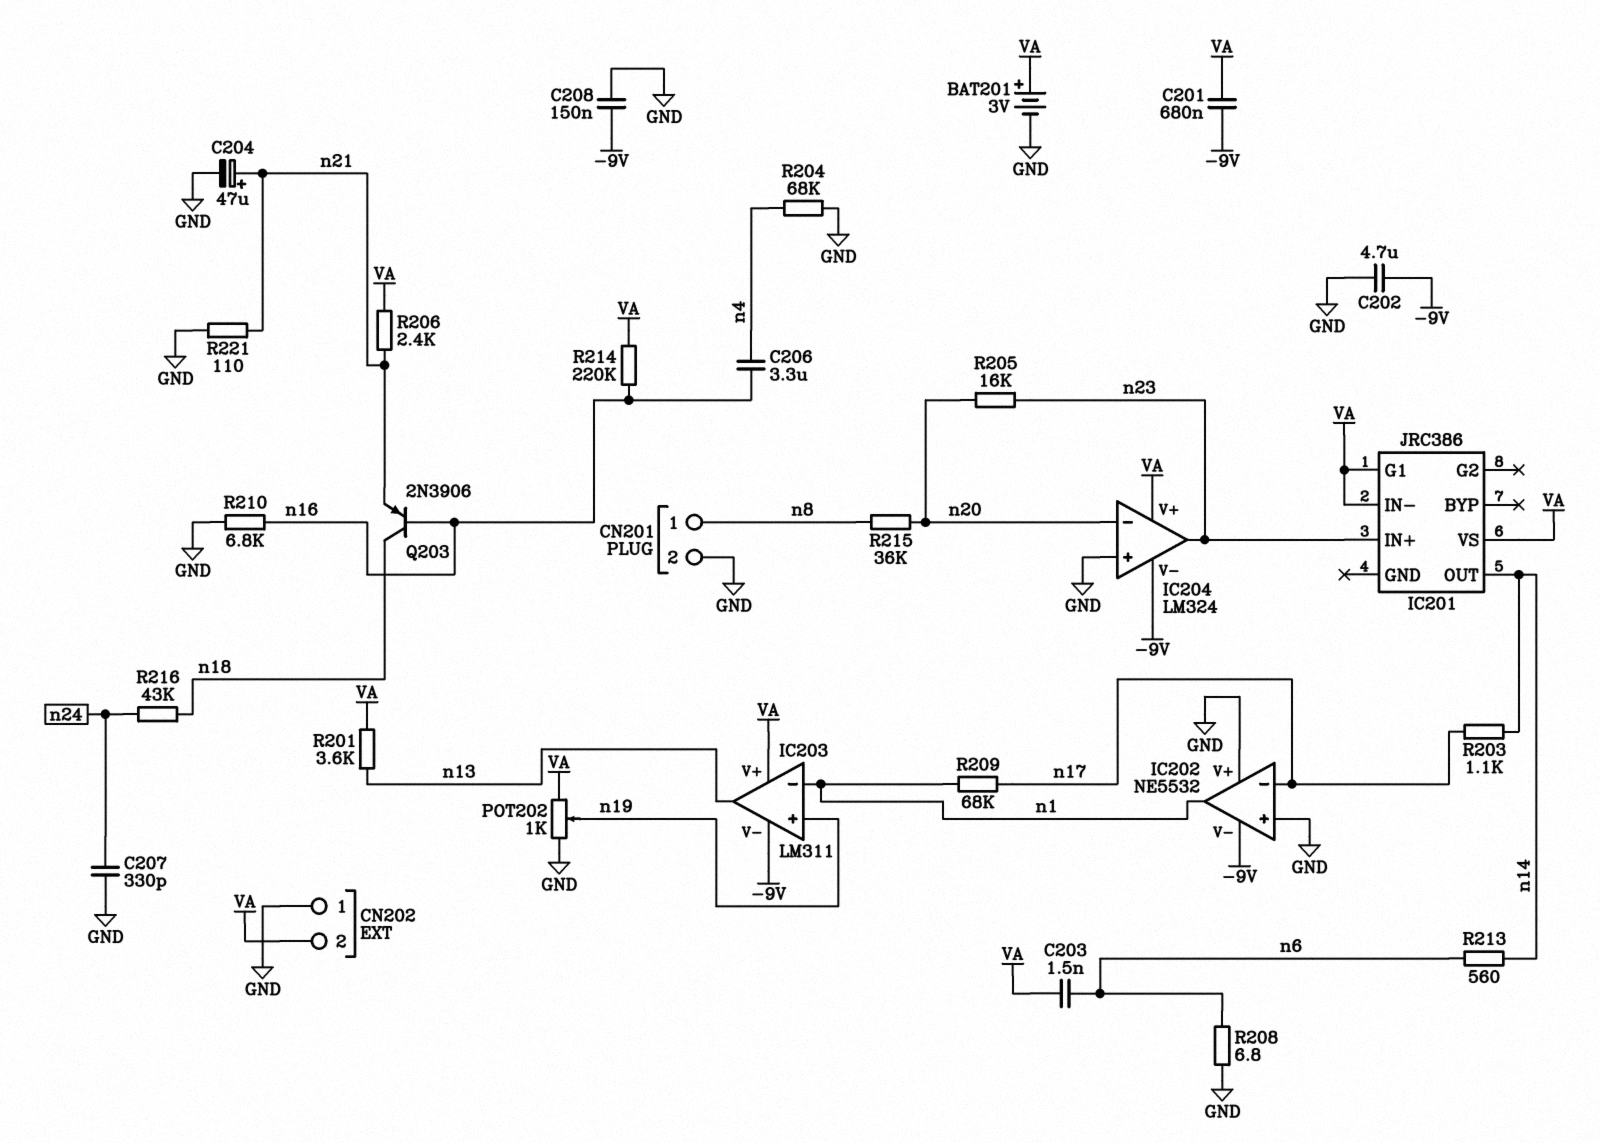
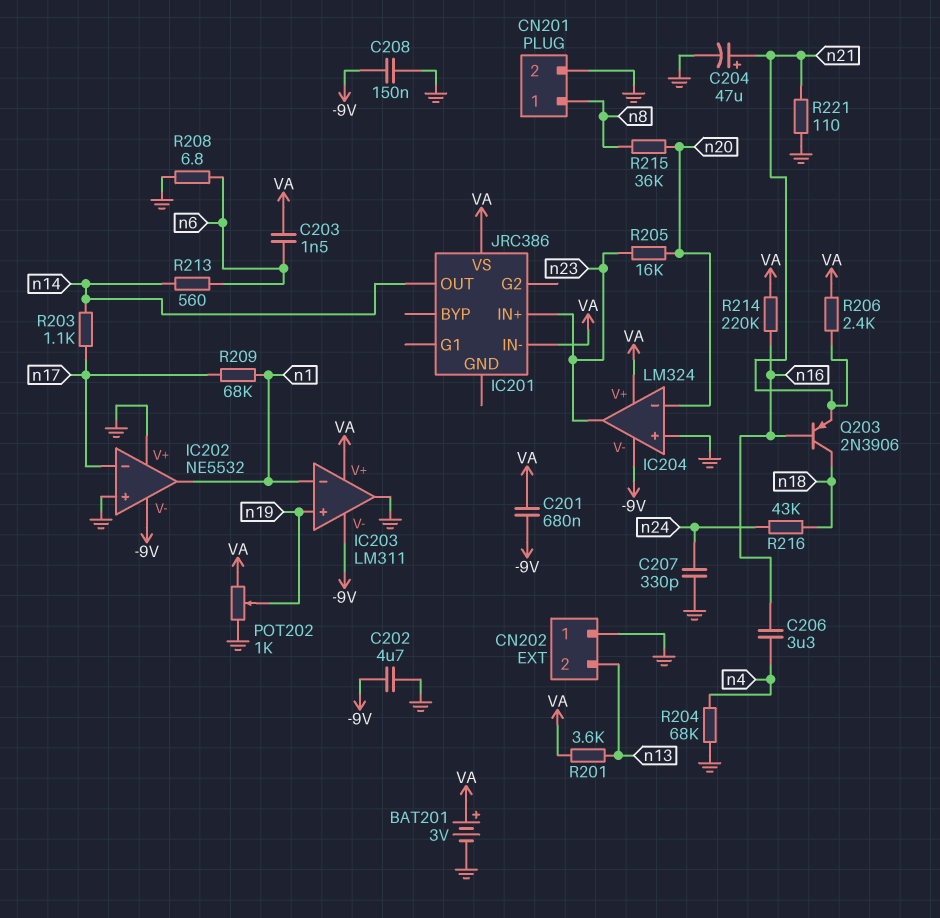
CN202 pin 2: VA -> n13
IC201 pin G1: VA -> none
IC203 pin out: n13 -> GND
R210: 6.8k (GND, n16) -> none

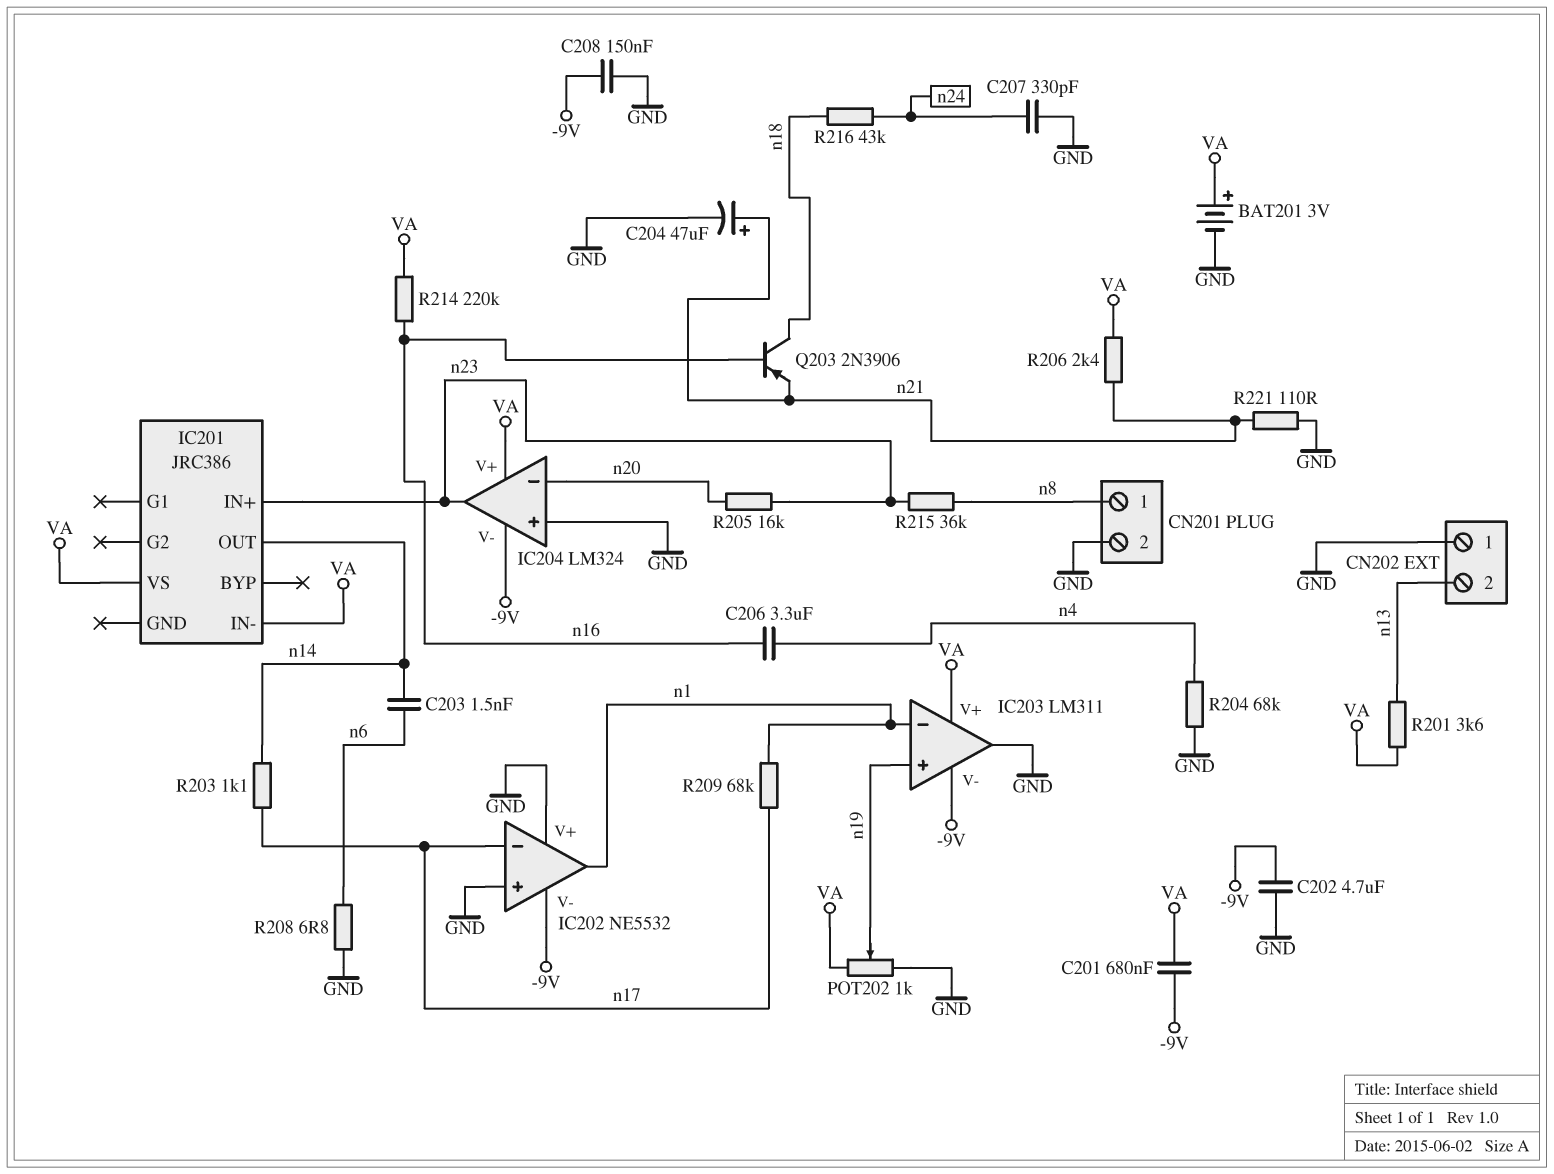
C203: 1.5nF (VA, n6) -> 1.5nF (n6, n14)
R213: 560 (n6, n14) -> none
R215: 36k (n8, n20) -> 36k (n8, n23)

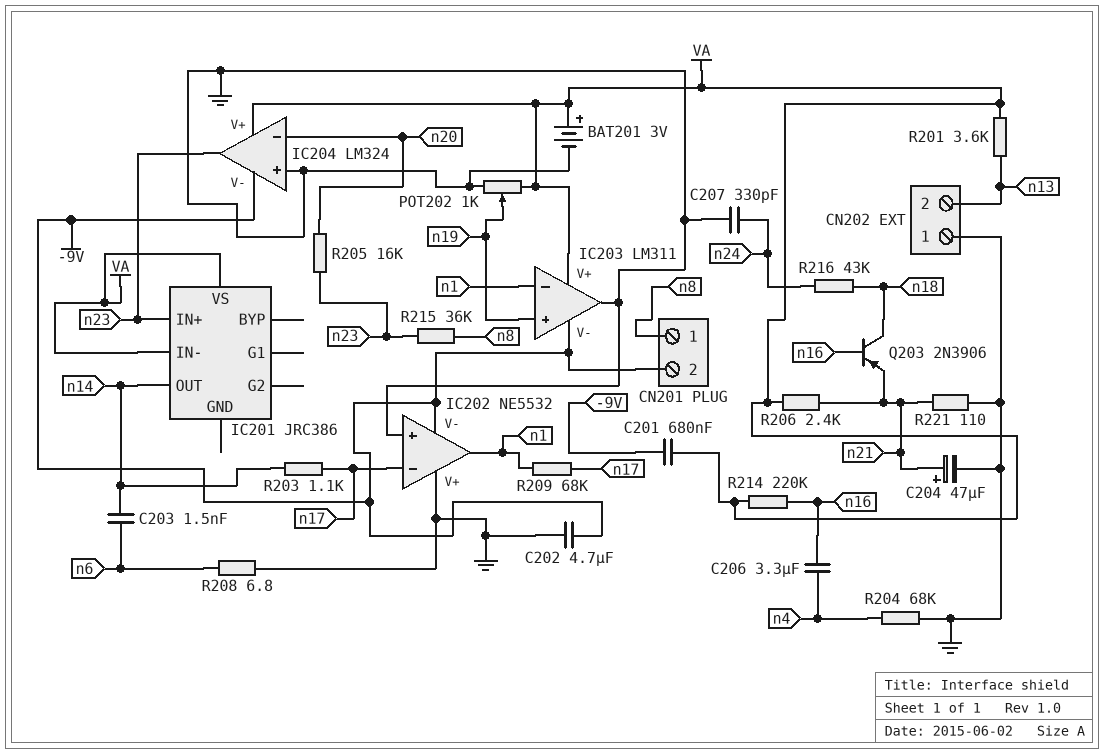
C208: 150nF (-9V, GND) -> none
CN201 pin 2: GND -> -9V

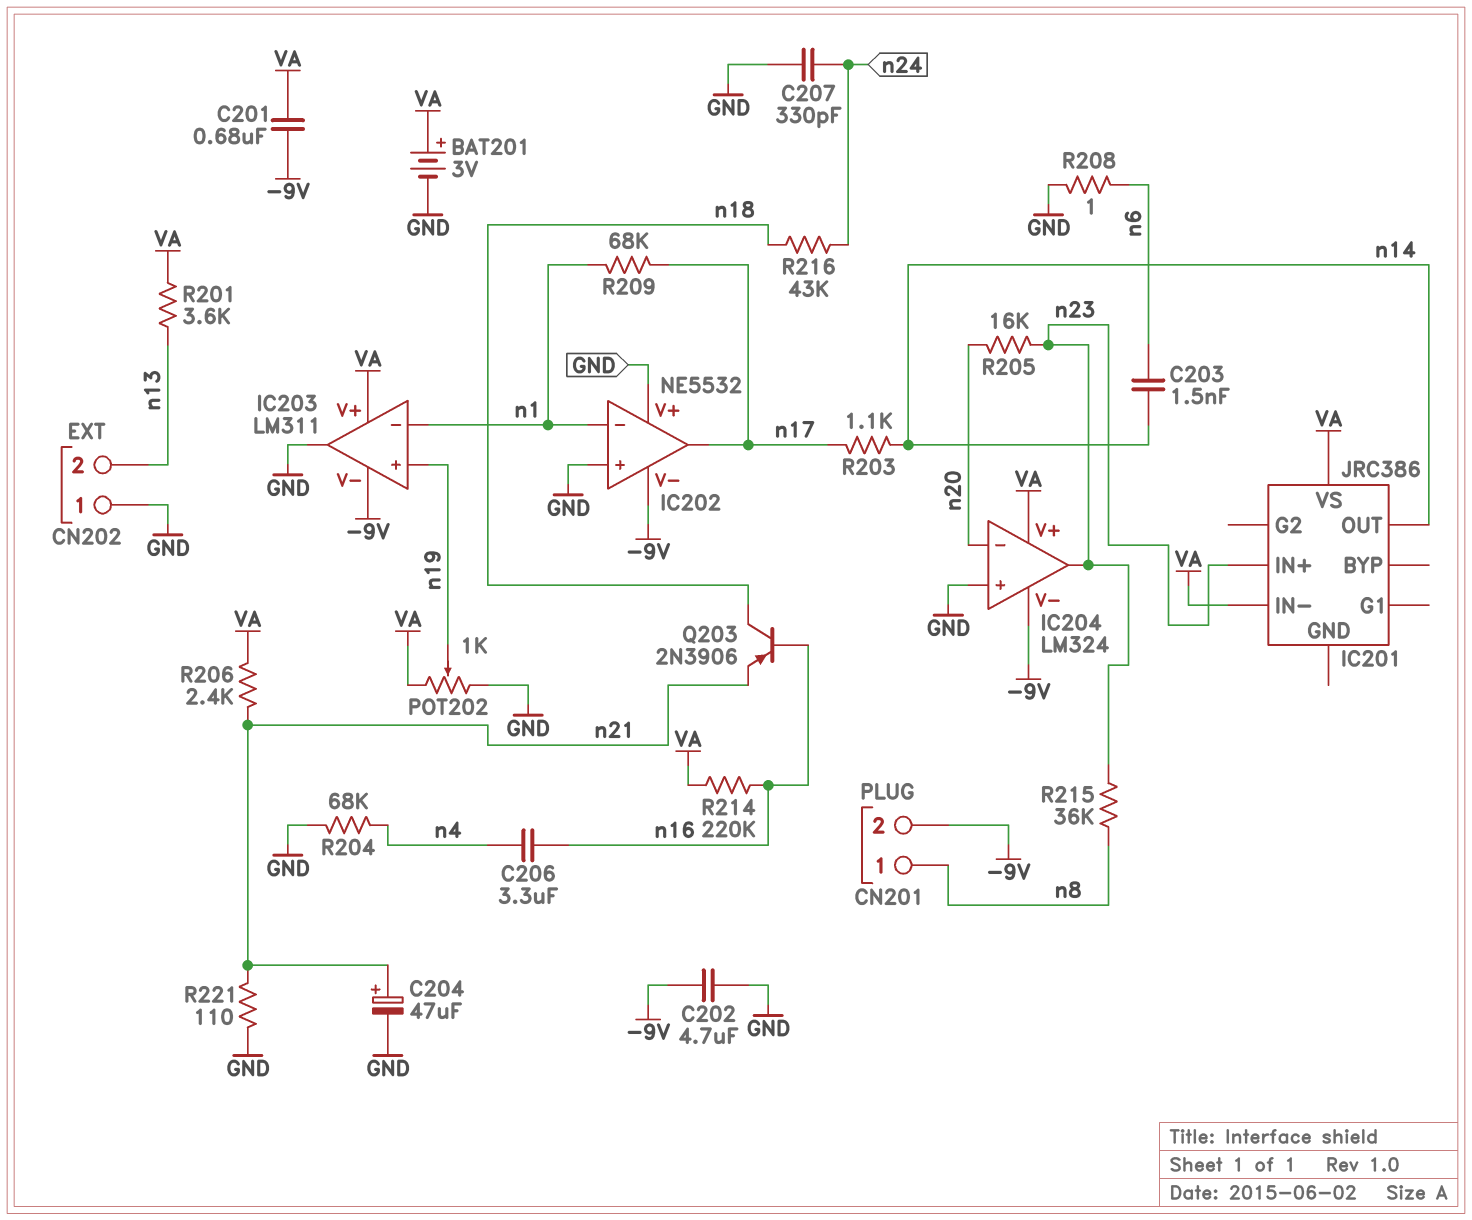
IC202 pin in-: n17 -> n1
IC202 pin out: n1 -> n17
R208: 6.8 (GND, n6) -> 1 (GND, n6)

